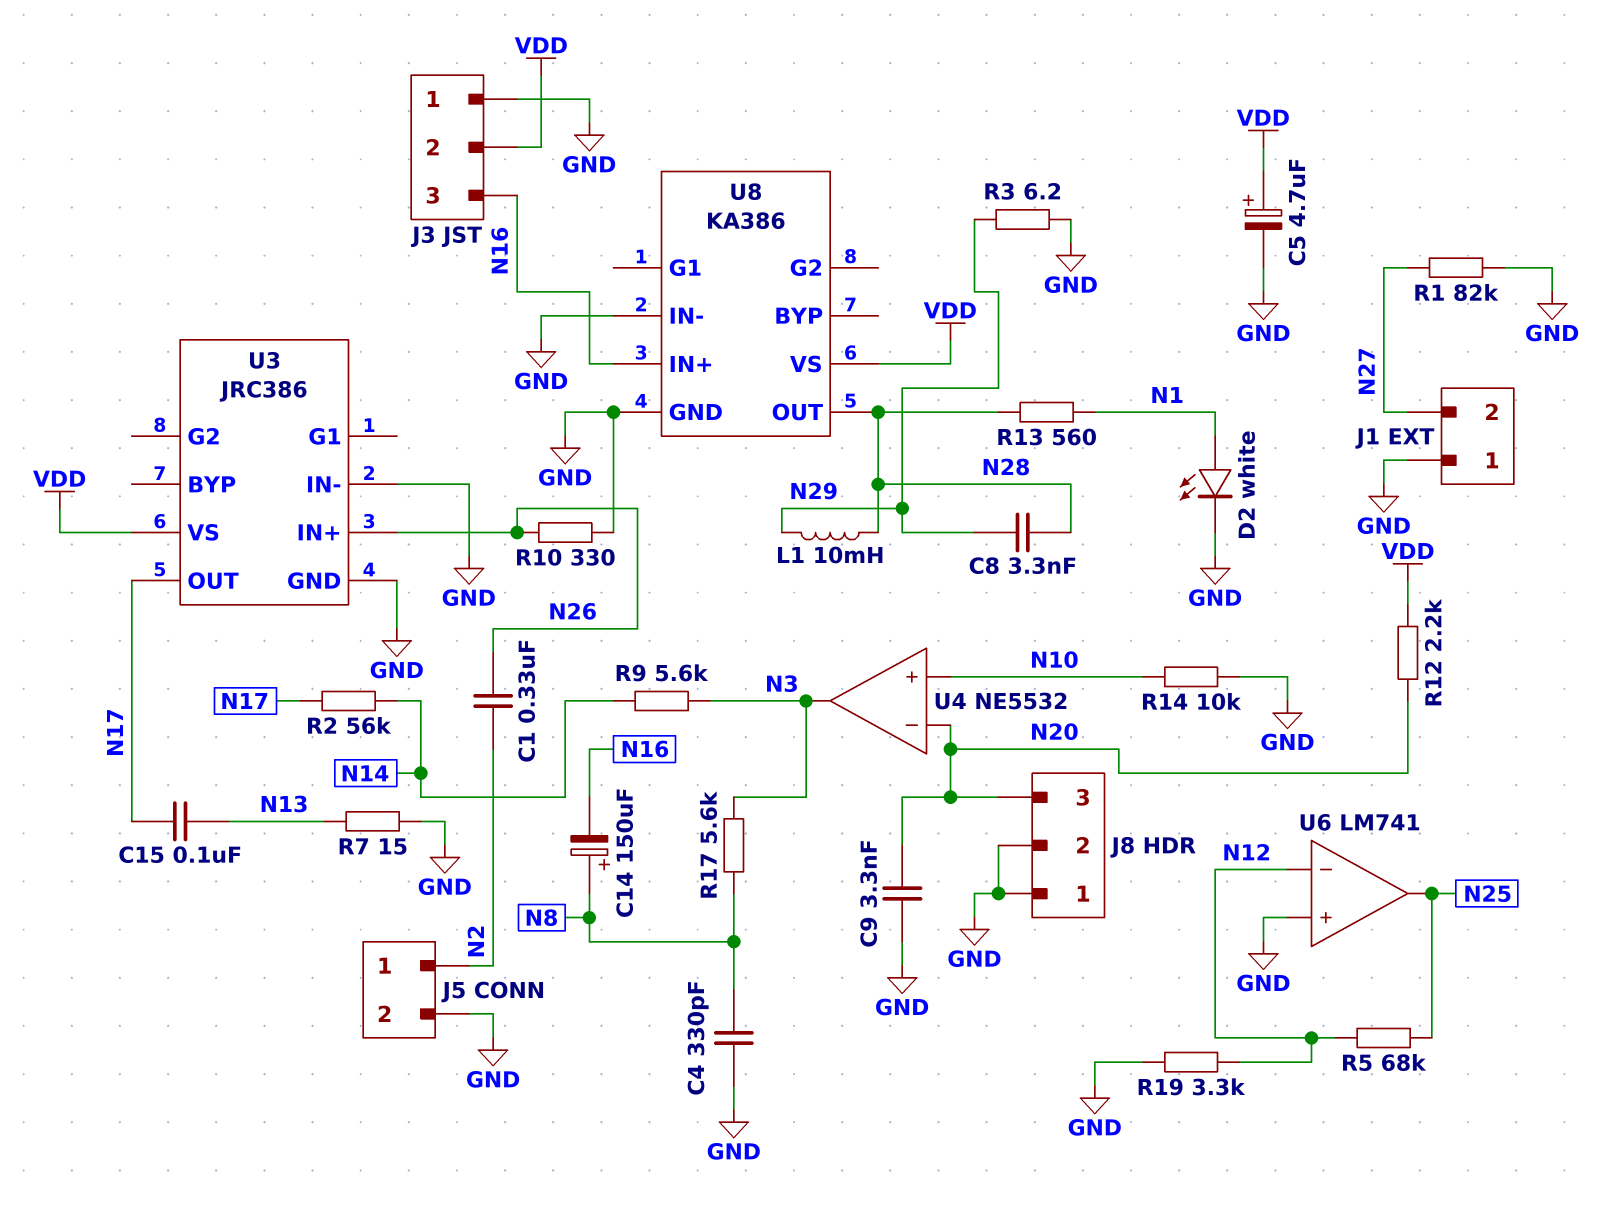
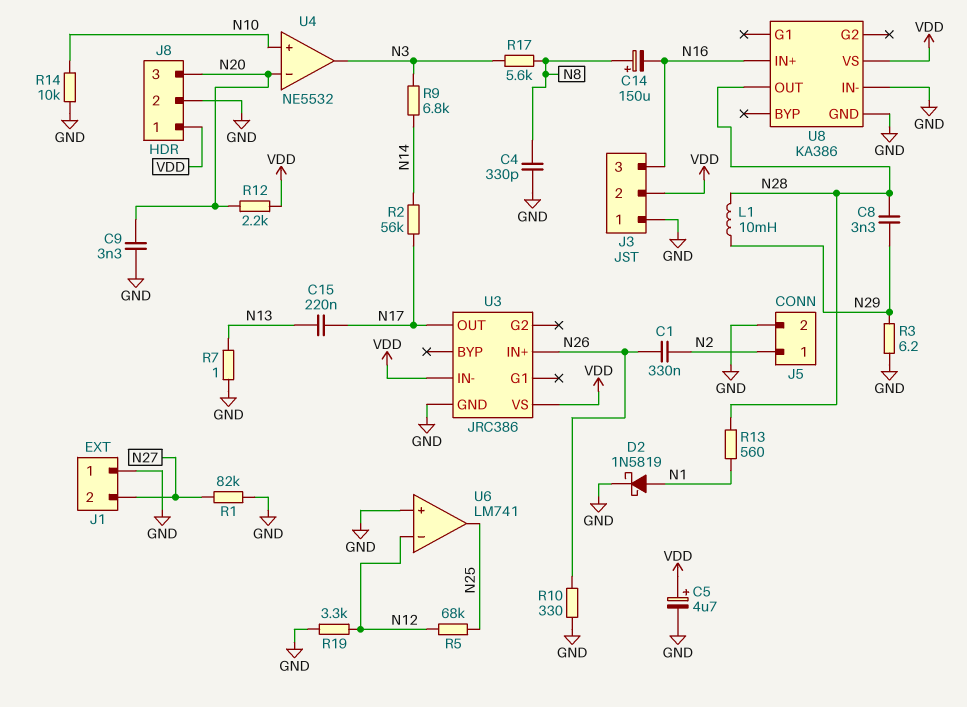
C15: 100nF (N13, N17) -> 220nF (N13, N17)
D2: LED white (A N1, K GND) -> schottky 1N5819 (A N1, K GND)
J8 pin 1: GND -> VDD
R7: 15 (GND, N13) -> 1 (GND, N13)
R9: 5.6k (N3, N14) -> 6.8k (N3, N14)
U3 pin IN-: GND -> VDD

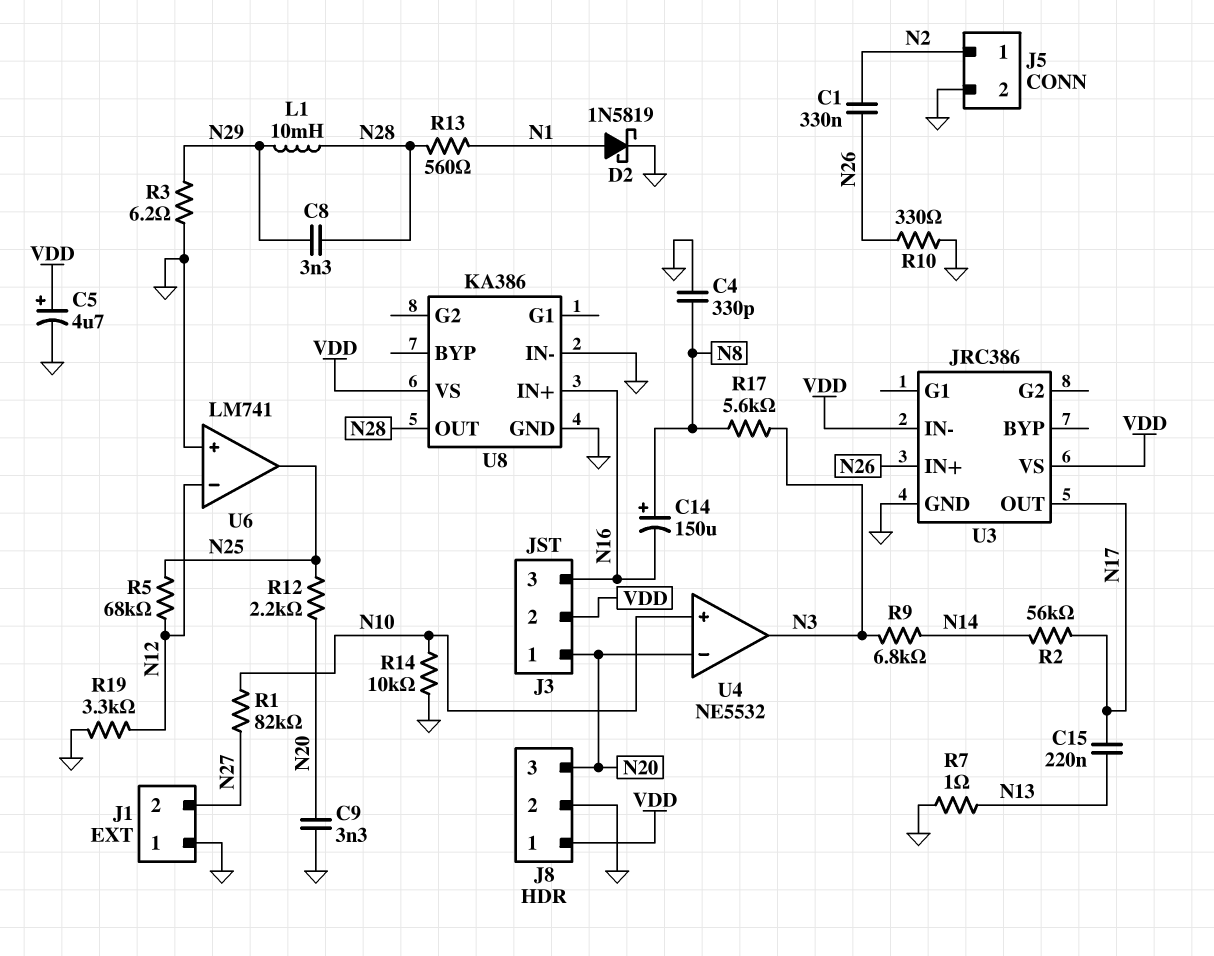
J3 pin 1: GND -> N20
R1: 82k (GND, N27) -> 82k (N10, N27)
R12: 2.2k (N20, VDD) -> 2.2k (N20, N25)

